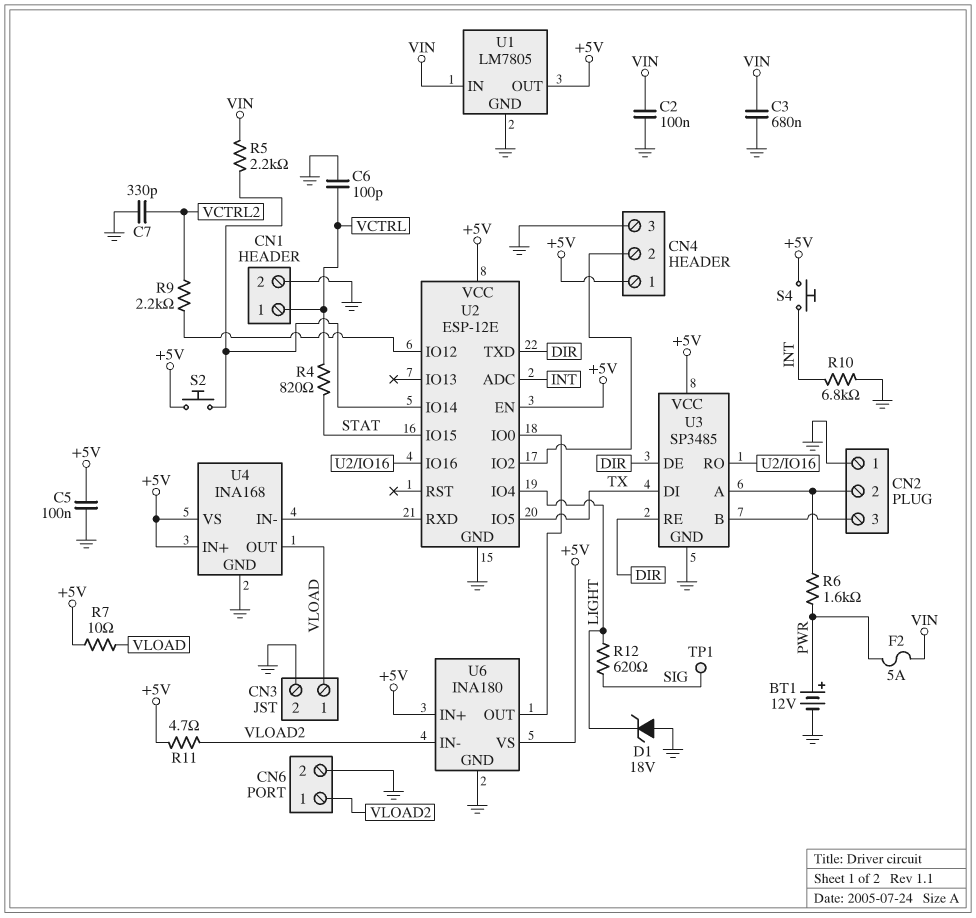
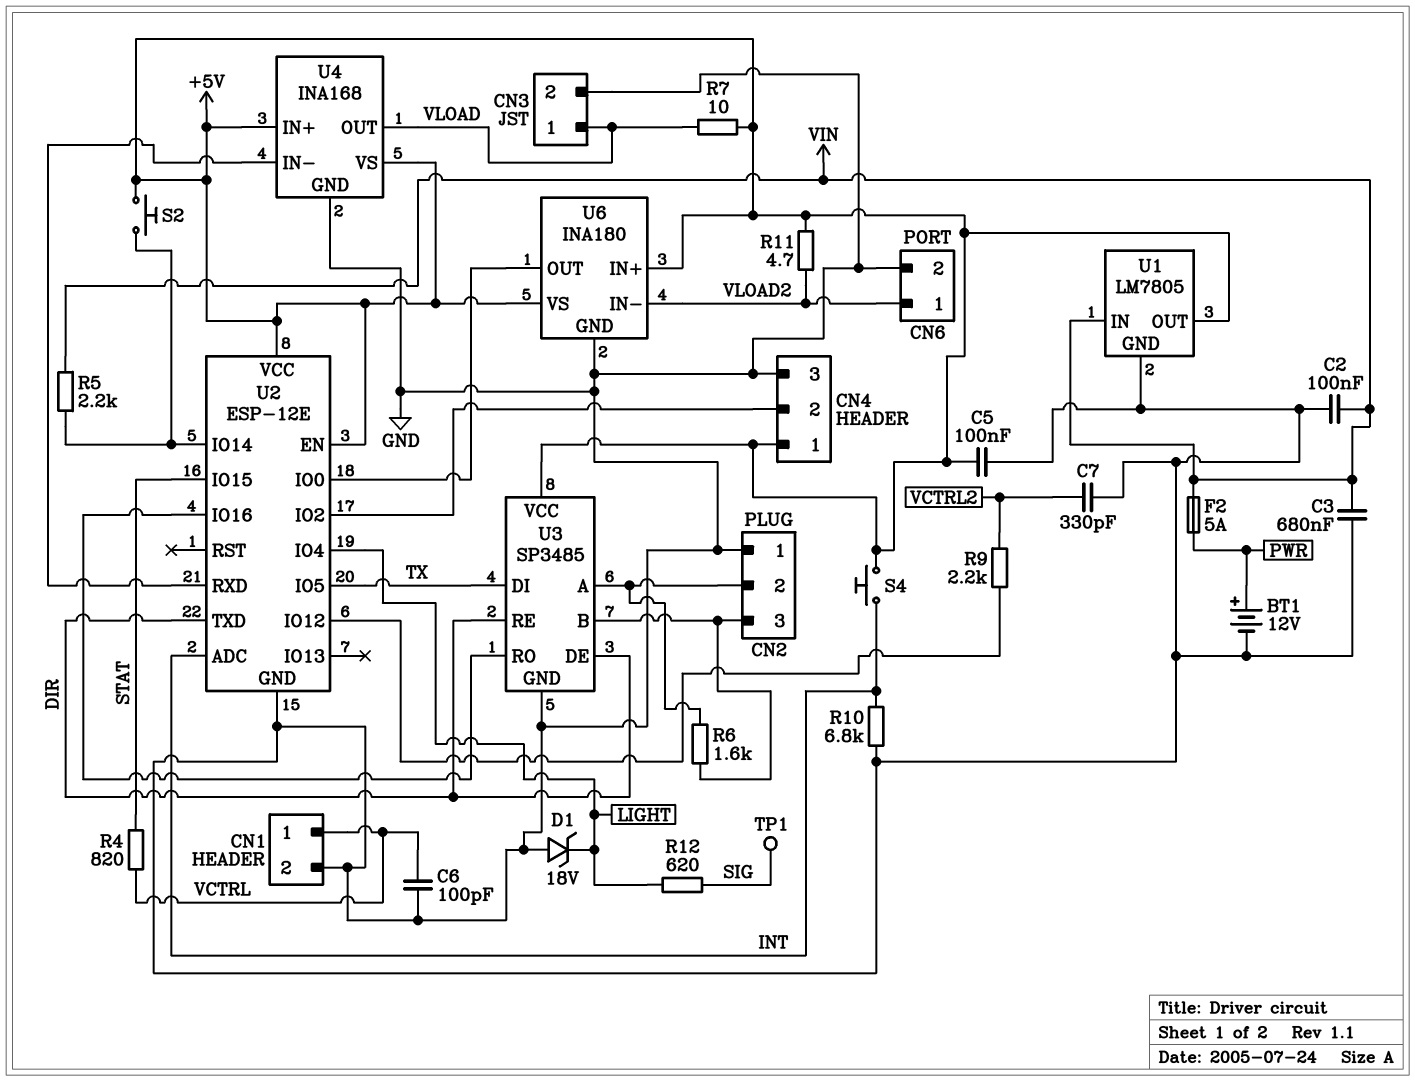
R6: 1.6k (CN2/2, PWR) -> 1.6k (CN2/2, CN2/3)

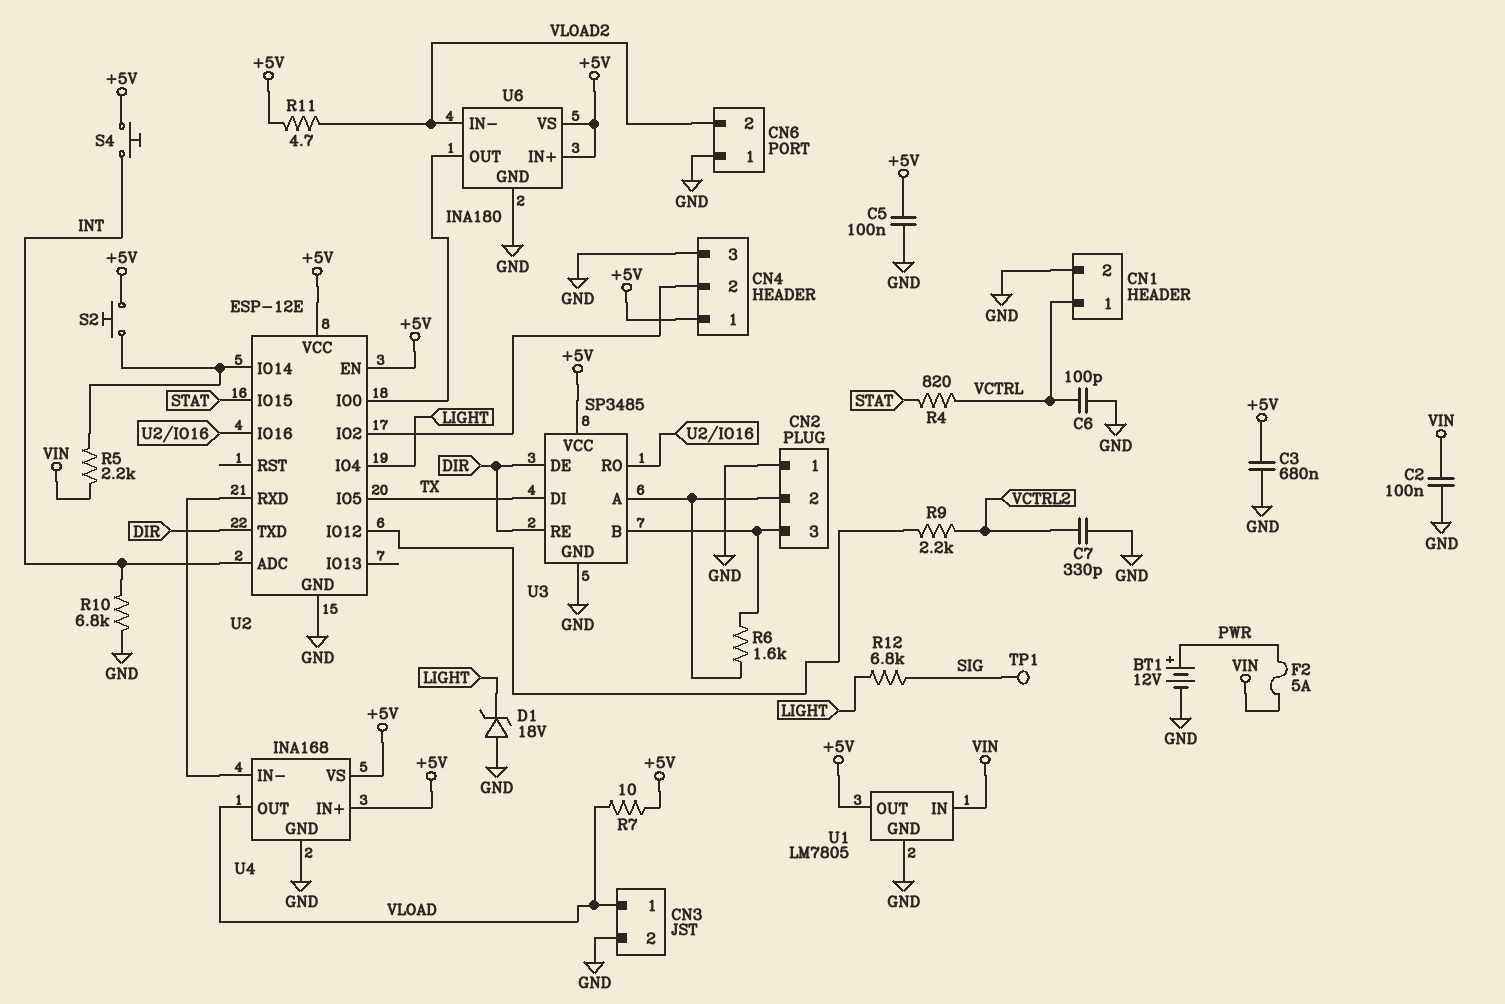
C3: 680nF (GND, VIN) -> 680nF (+5V, GND)
CN6 pin 1: VLOAD2 -> GND
CN6 pin 2: GND -> VLOAD2
R12: 620 (LIGHT, SIG) -> 6.8k (LIGHT, SIG)

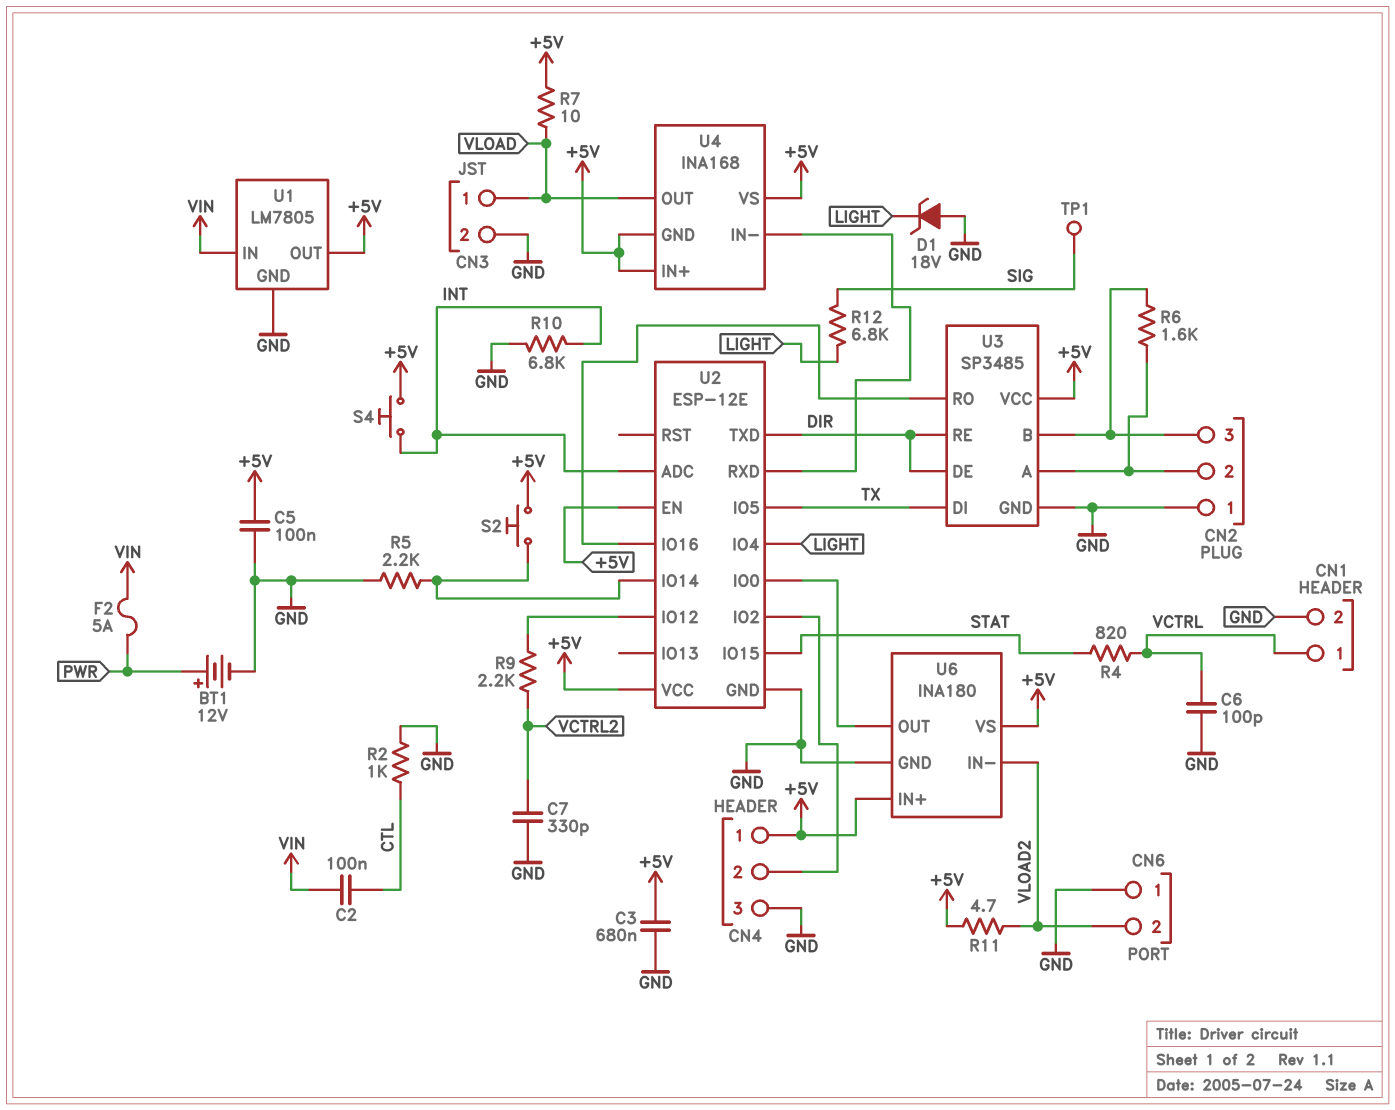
C2: 100nF (GND, VIN) -> 100nF (CTL, VIN)
R2: none -> 1k (CTL, GND)
R5: 2.2k (U2/IO14, VIN) -> 2.2k (GND, U2/IO14)
U4 pin GND: GND -> +5V

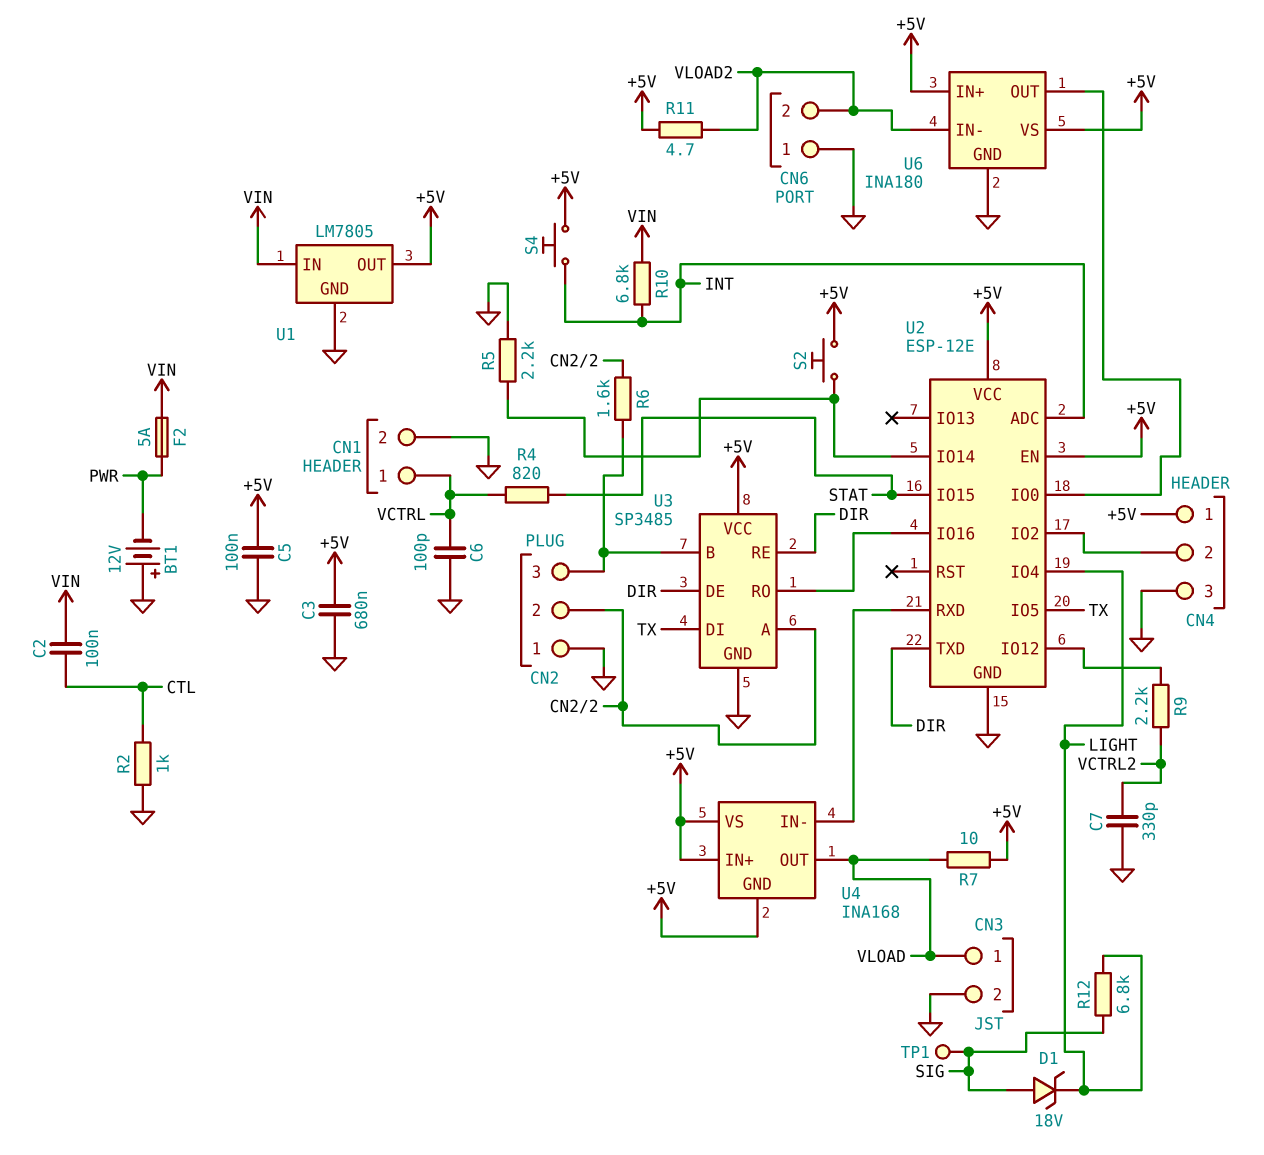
BT1: 12V (plus PWR, minus GND) -> 12V (plus GND, minus PWR)
D1: zener 18V (A GND, K LIGHT) -> zener 18V (A SIG, K LIGHT)
R10: 6.8k (GND, INT) -> 6.8k (INT, VIN)

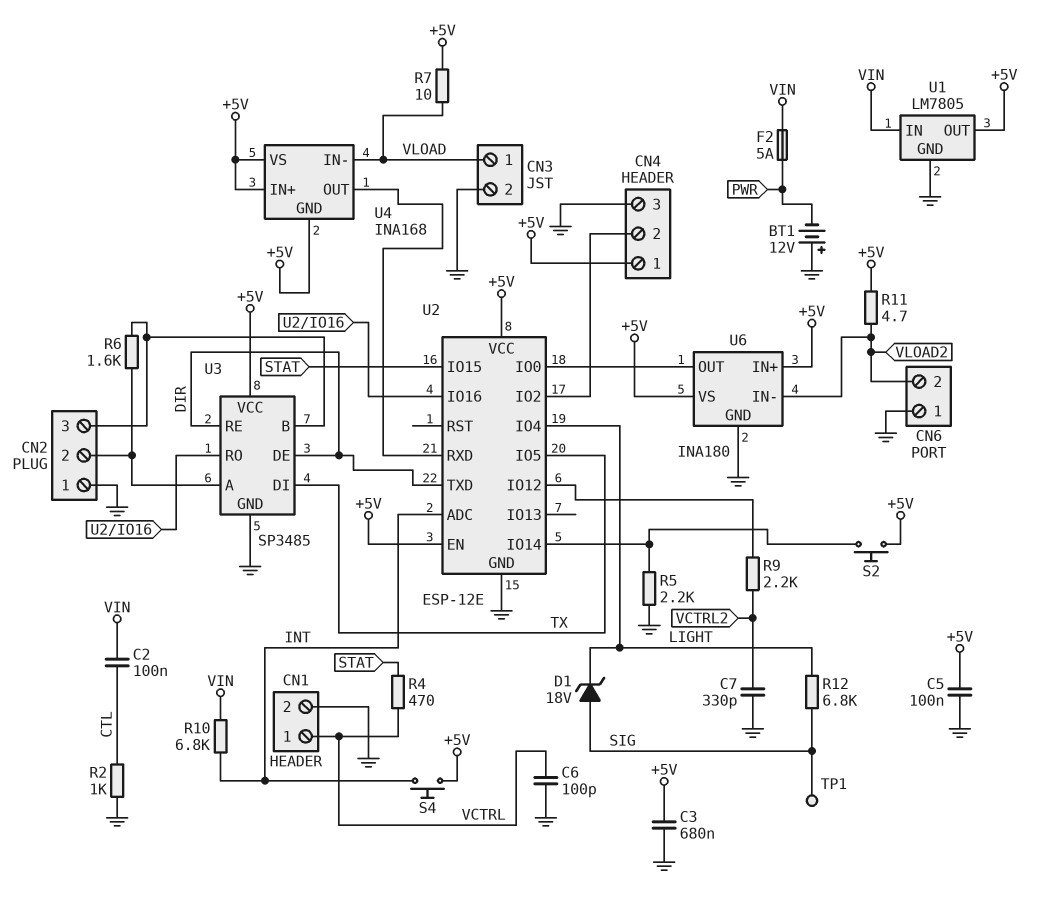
R4: 820 (STAT, VCTRL) -> 470 (STAT, VCTRL)
U4 pin IN-: U2/RXD -> VLOAD
U4 pin OUT: VLOAD -> U2/RXD

